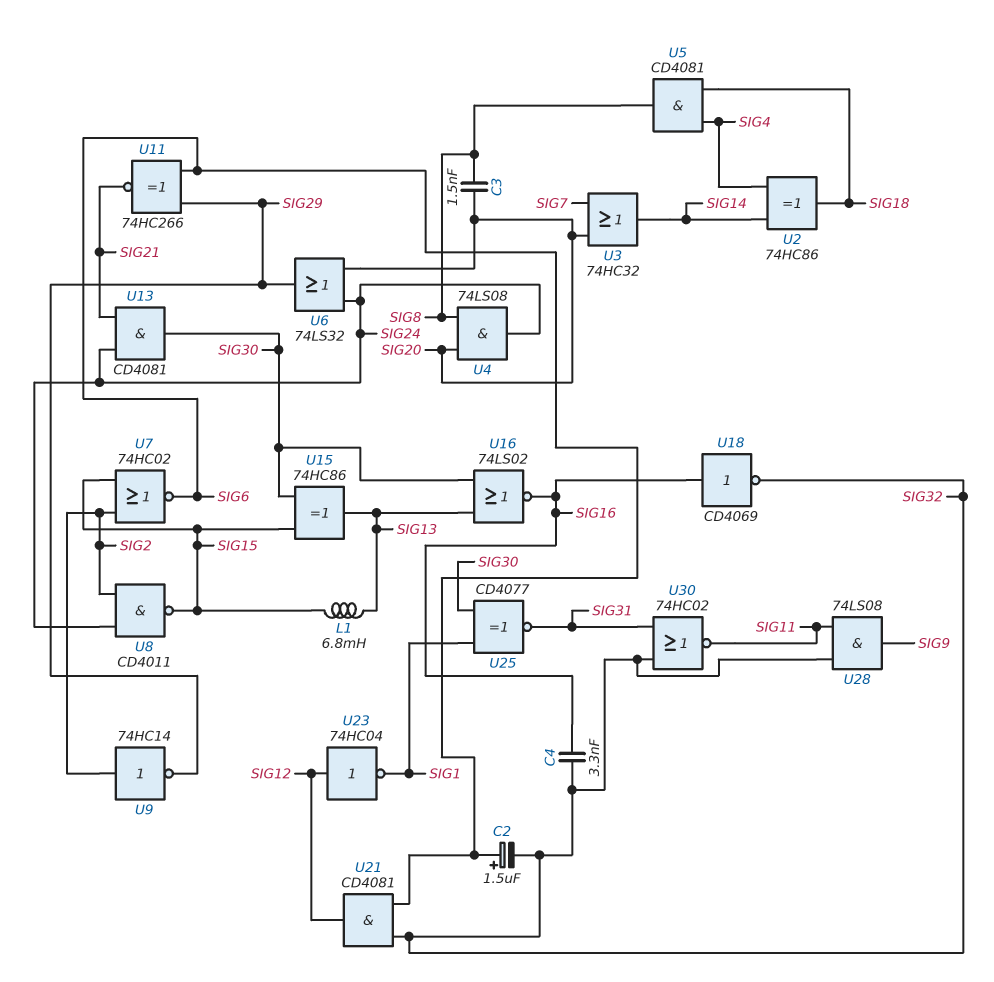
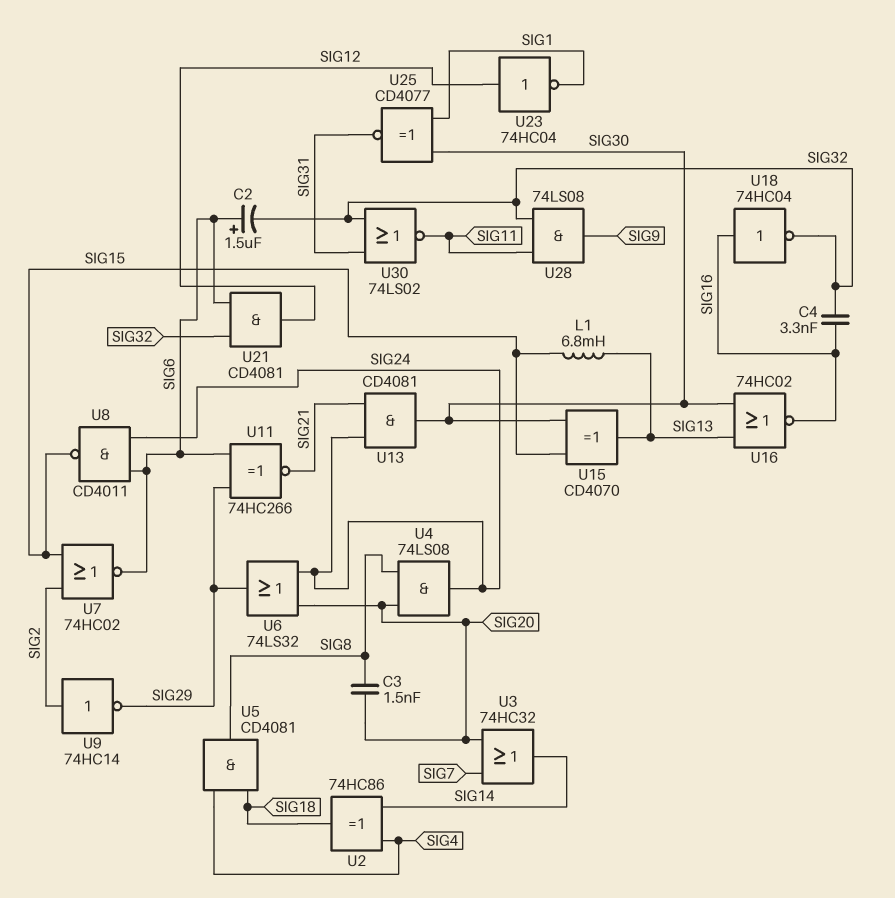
U8: NAND CD4011 (in SIG2, in SIG24, out SIG15) -> NAND CD4011 (in SIG6, in SIG24, out SIG15)
U15: XOR 74HC86 (in SIG15, in SIG30, out SIG13) -> XOR CD4070 (in SIG15, in SIG30, out SIG13)
U16: NOR 74LS02 (in SIG13, in SIG30, out SIG16) -> NOR 74HC02 (in SIG13, in SIG30, out SIG16)
U18: NOT CD4069 (in SIG16, out SIG32) -> NOT 74HC04 (in SIG16, out SIG32)
U30: NOR 74HC02 (in SIG31, in SIG32, out SIG11) -> NOR 74LS02 (in SIG31, in SIG32, out SIG11)

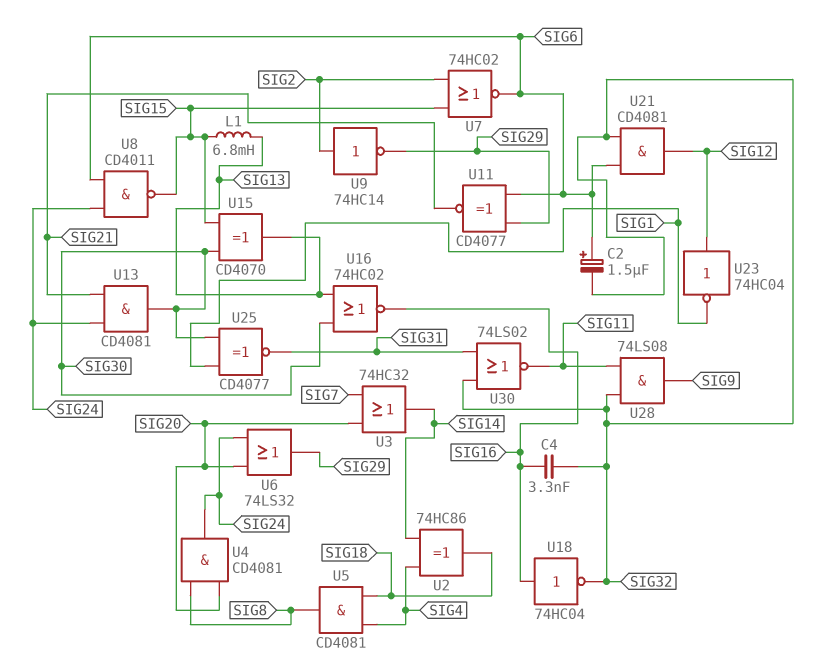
C3: 1.5nF (SIG8, SIG20) -> none
U4: AND 74LS08 (in SIG8, in SIG20, out SIG24) -> AND CD4081 (in SIG8, in SIG20, out SIG24)
U11: XNOR 74HC266 (in SIG6, in SIG29, out SIG21) -> XNOR CD4077 (in SIG6, in SIG29, out SIG21)

